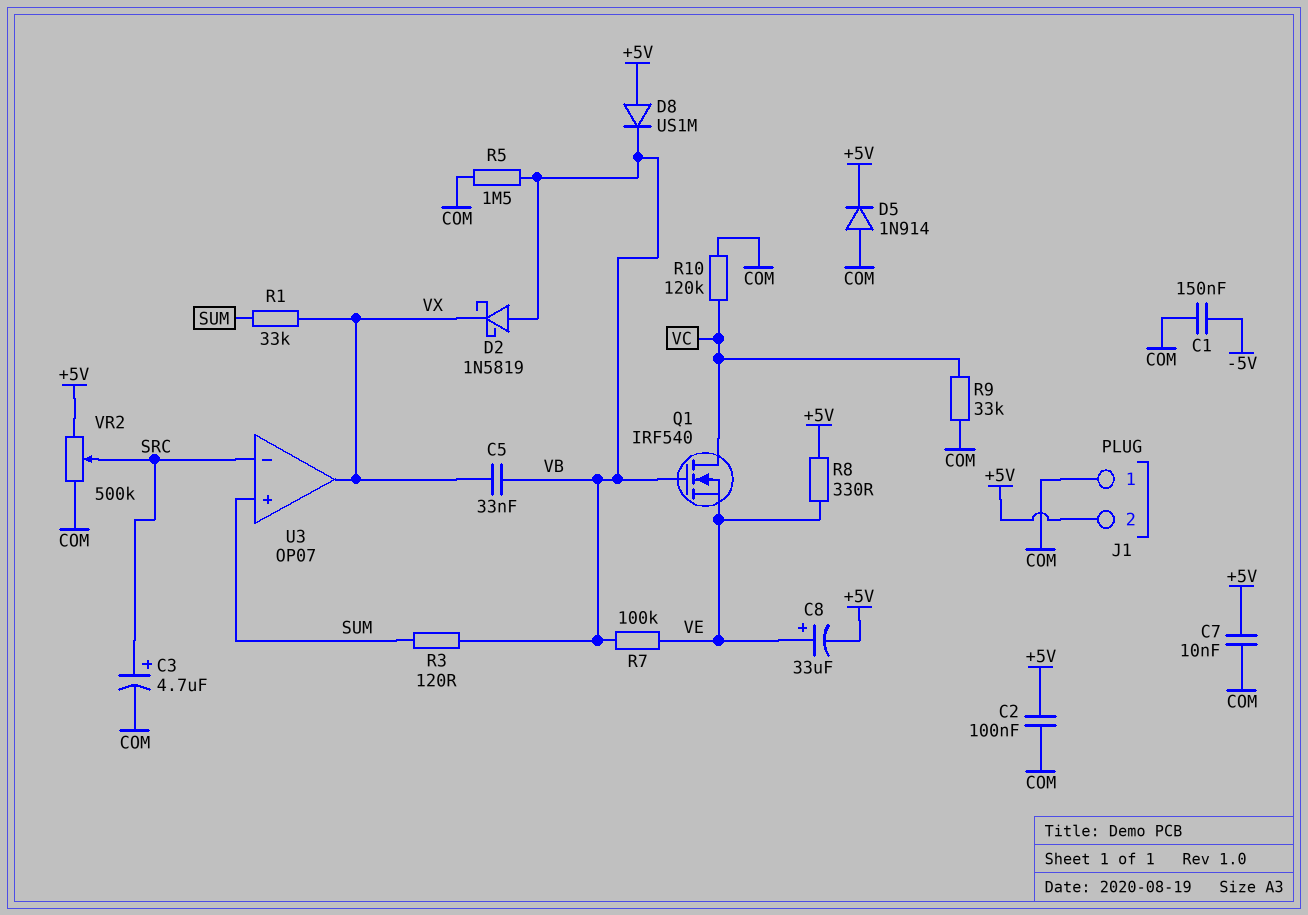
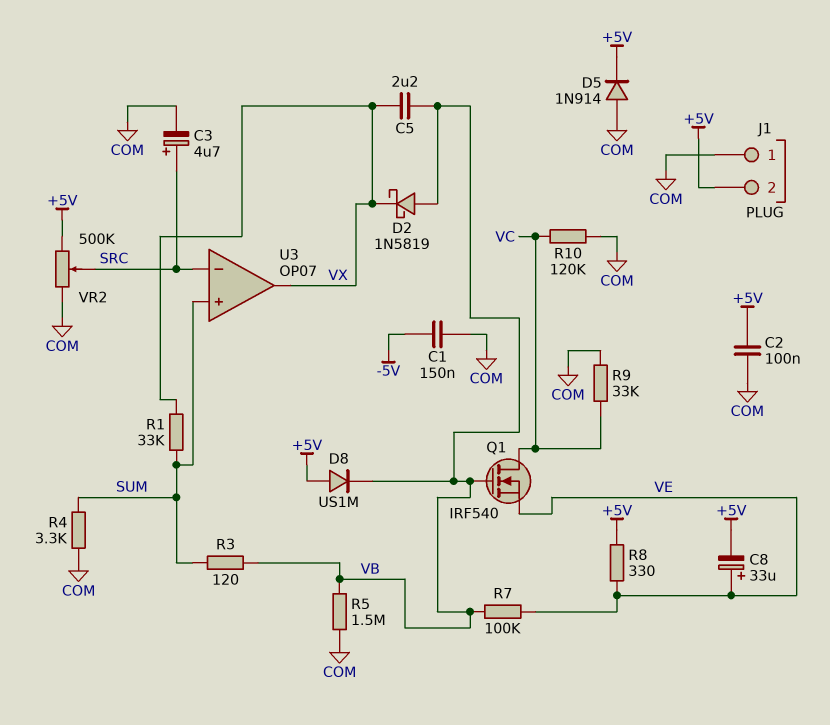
C5: 33nF (VB, VX) -> 2.2uF (VB, VX)
C7: 10nF (+5V, COM) -> none
R4: none -> 3.3k (COM, SUM)

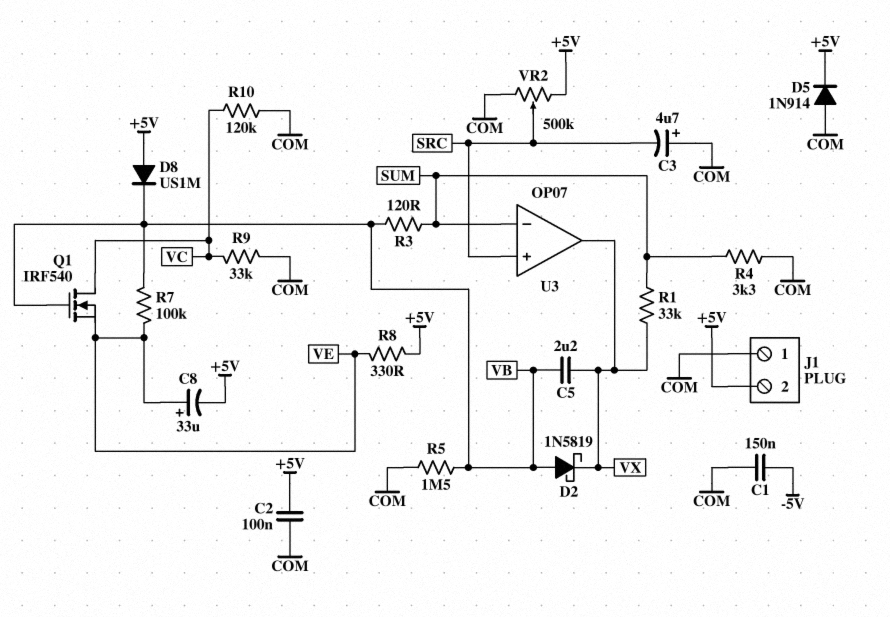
C3: 4.7uF (plus SRC, minus COM) -> 4.7uF (plus COM, minus SRC)
U3 pin in+: SUM -> SRC
U3 pin in-: SRC -> SUM

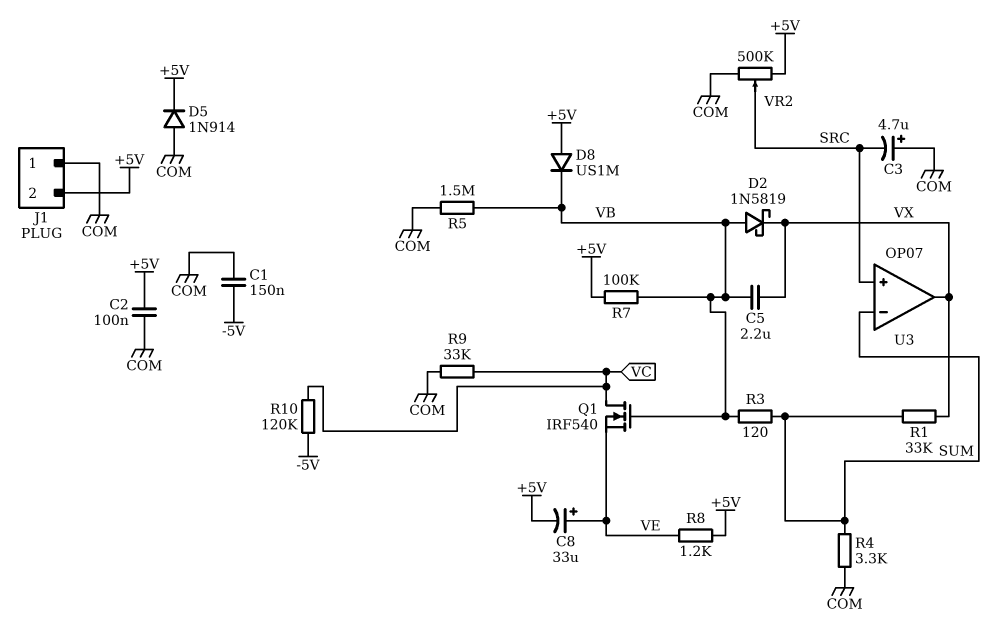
R7: 100k (VB, VE) -> 100k (+5V, VB)
R8: 330 (+5V, VE) -> 1.2k (+5V, VE)
R10: 120k (COM, VC) -> 120k (-5V, VC)

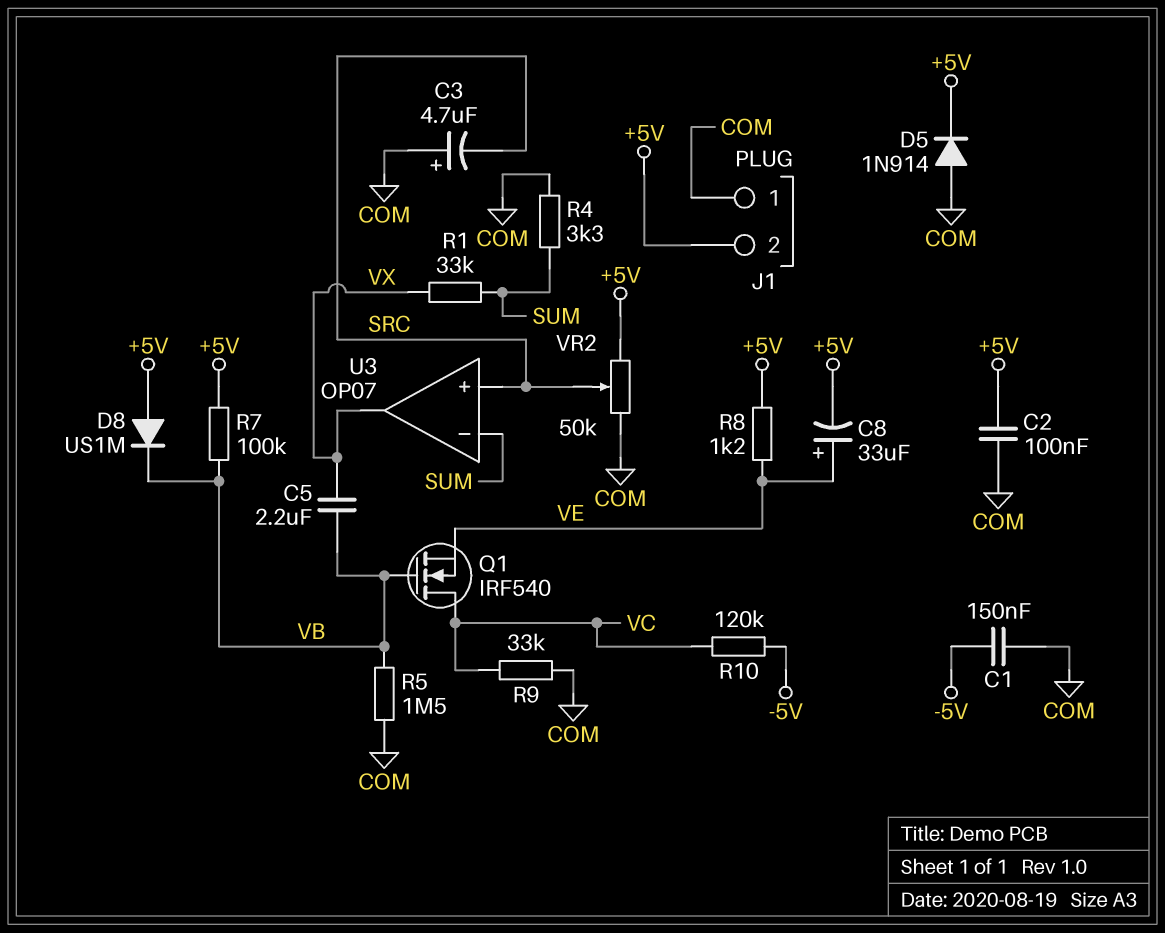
D2: schottky 1N5819 (A VB, K VX) -> none
R3: 120 (SUM, VB) -> none
VR2: 500k (+5V, COM, wiper SRC) -> 50k (+5V, COM, wiper SRC)

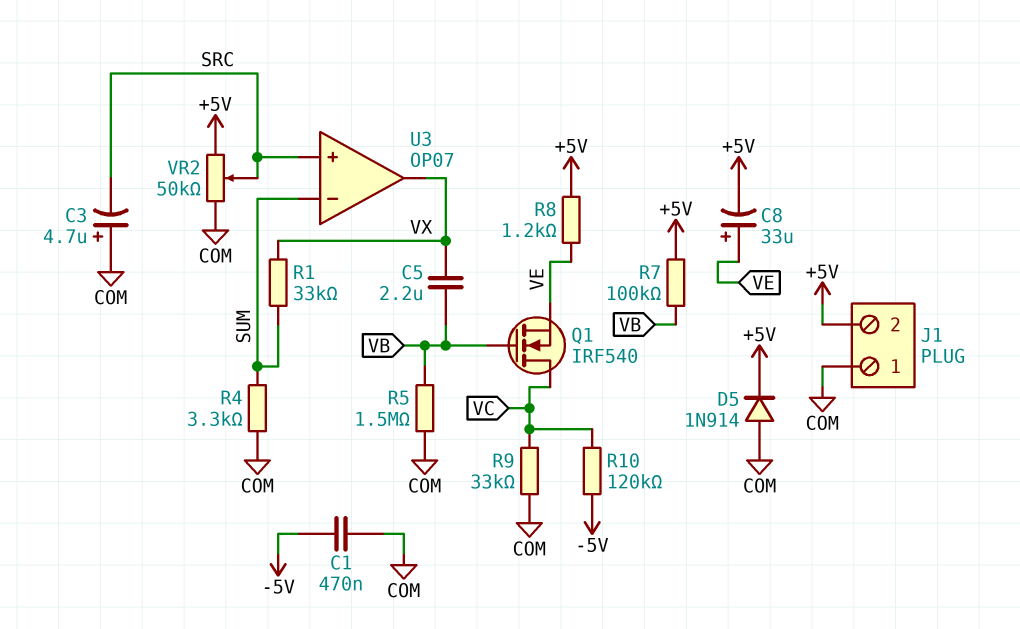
C1: 150nF (-5V, COM) -> 470nF (-5V, COM)
C2: 100nF (+5V, COM) -> none
D8: diode US1M (A +5V, K VB) -> none

